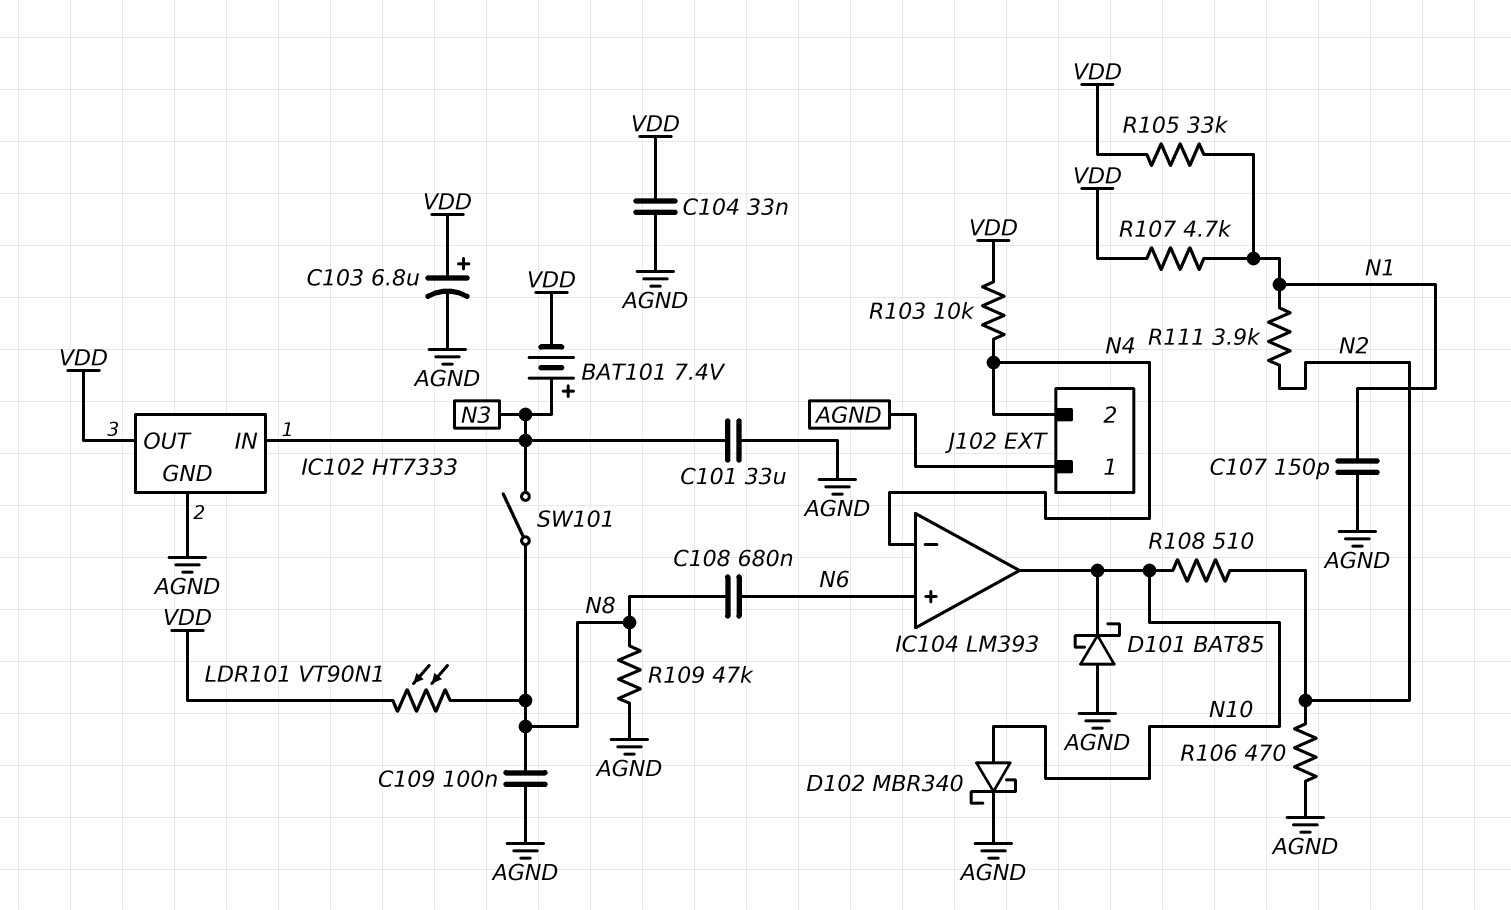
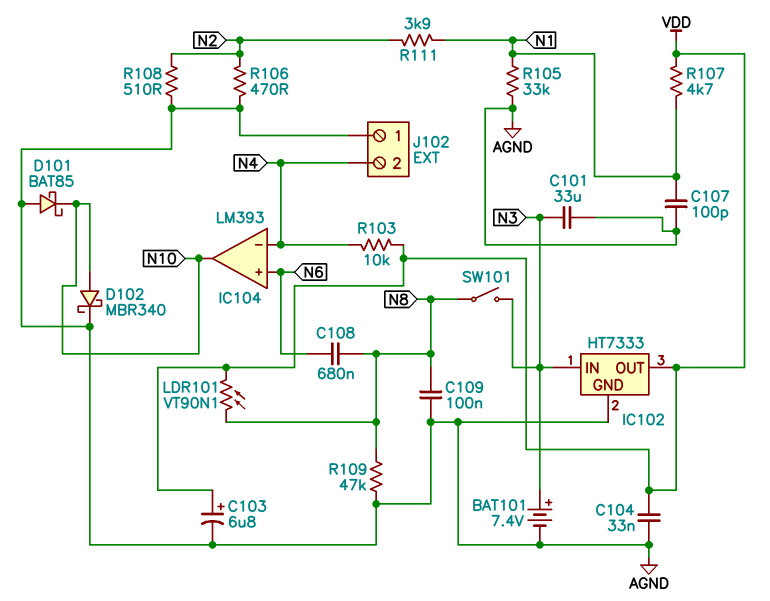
BAT101: 7.4V (plus N3, minus VDD) -> 7.4V (plus N3, minus AGND)
C107: 150pF (AGND, N1) -> 100pF (AGND, N1)
R105: 33k (N1, VDD) -> 33k (AGND, N1)
R108: 510 (N2, N10) -> 510 (AGND, N2)

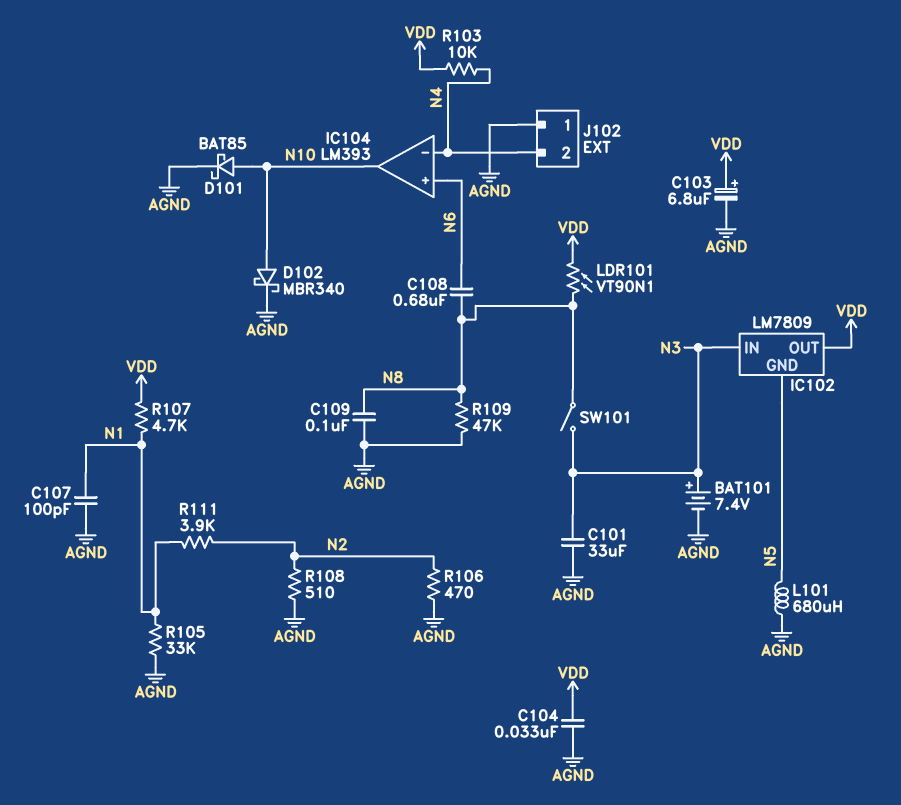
D101: schottky BAT85 (A AGND, K N10) -> schottky BAT85 (A N10, K AGND)
IC102: HT7333 -> LM7809
IC102 pin GND: AGND -> N5
L101: none -> 680uH (AGND, N5)

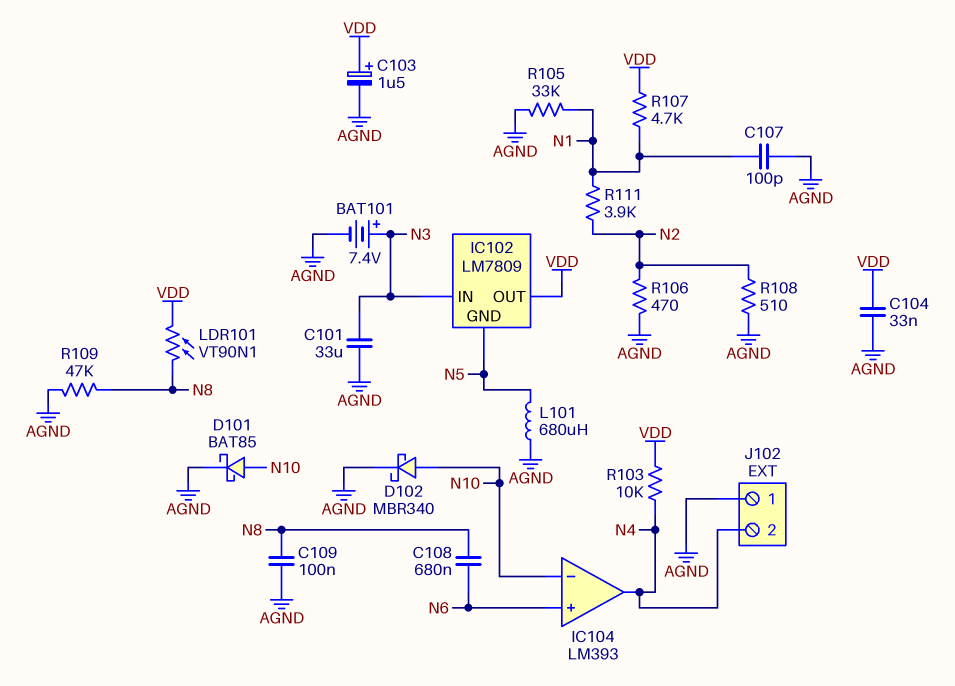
C103: 6.8uF (plus VDD, minus AGND) -> 1.5uF (plus VDD, minus AGND)
IC104 pin in-: N4 -> N10
IC104 pin out: N10 -> N4
SW101: switch (N3, N8) -> none

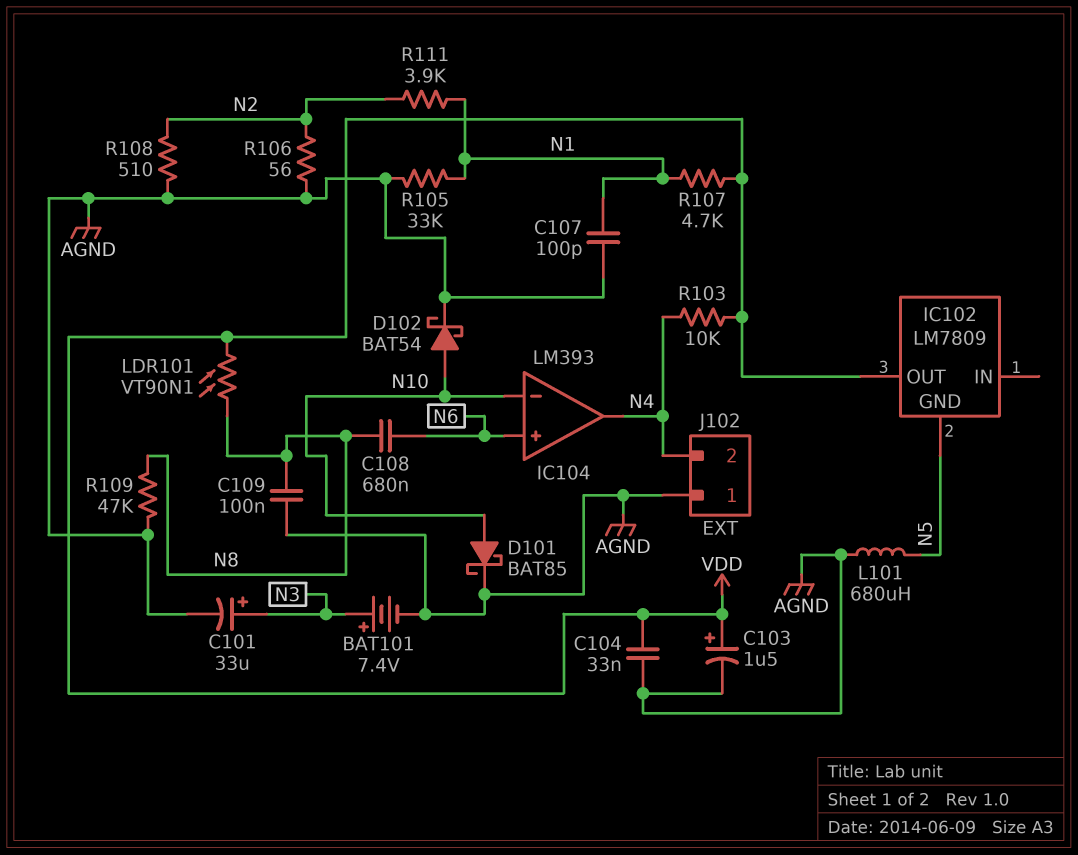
C101: 33uF (AGND, N3) -> 33uF (plus N3, minus AGND)
D102: schottky MBR340 (A N10, K AGND) -> schottky BAT54 (A N10, K AGND)
IC102 pin IN: N3 -> none
R106: 470 (AGND, N2) -> 56 (AGND, N2)

